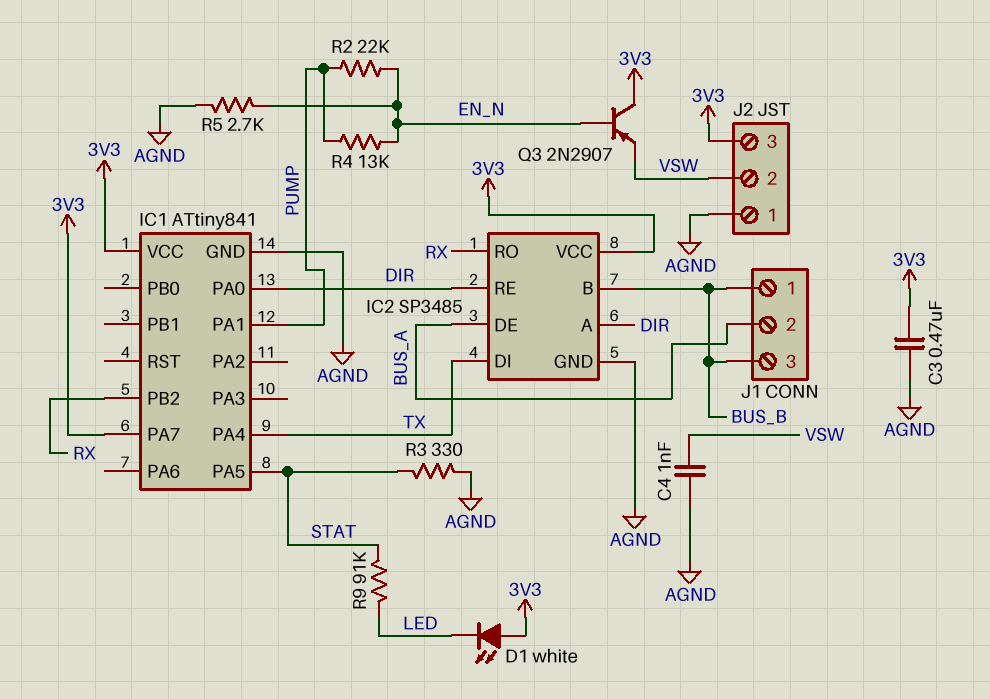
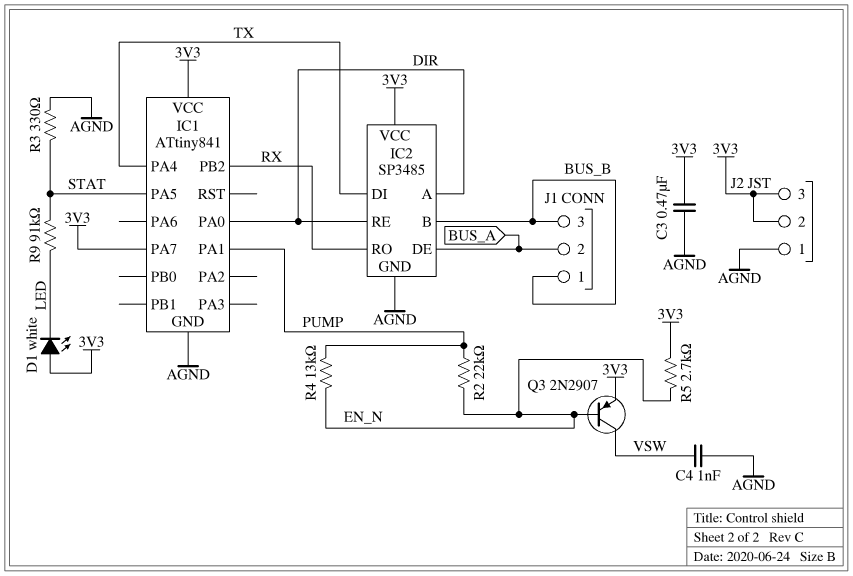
J2 pin 2: VSW -> 3V3
Q3: PNP 2N2907 (B EN_N, C 3V3, E VSW) -> PNP 2N2907 (B EN_N, C VSW, E 3V3)
R5: 2.7k (AGND, EN_N) -> 2.7k (3V3, EN_N)

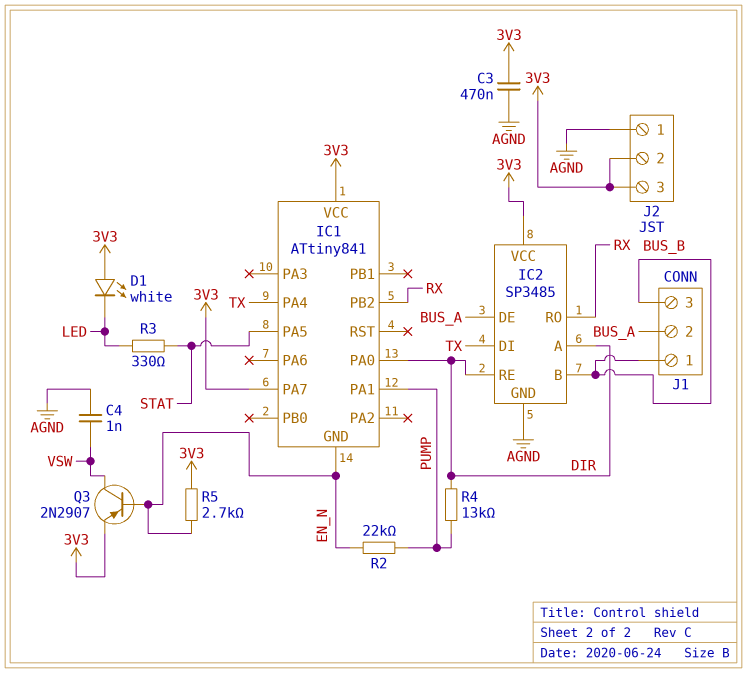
IC1 pin GND: AGND -> EN_N
R3: 330 (AGND, STAT) -> 330 (LED, STAT)
R4: 13k (EN_N, PUMP) -> 13k (DIR, PUMP)
R9: 91k (LED, STAT) -> none

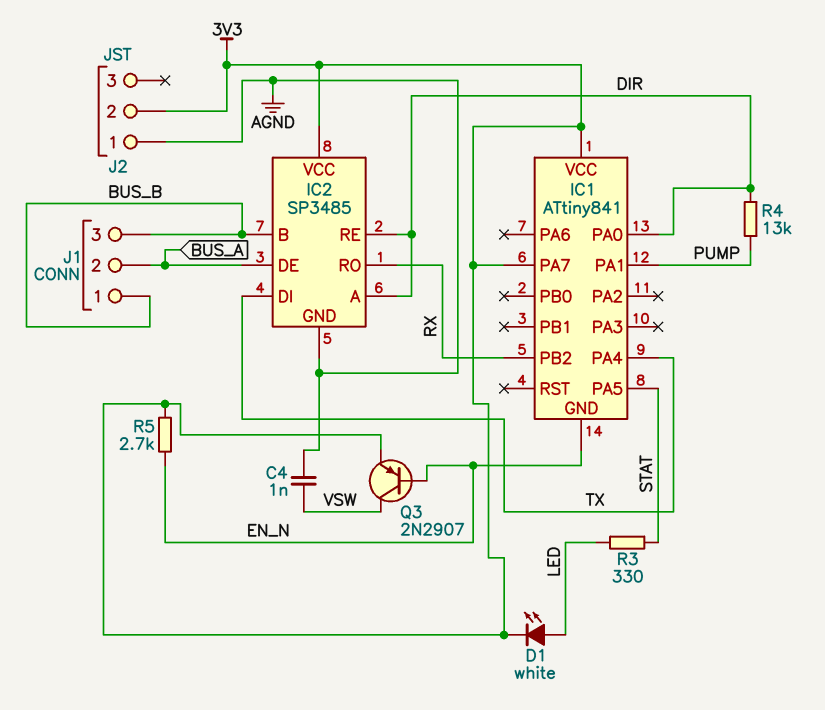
C3: 470nF (3V3, AGND) -> none
D1: LED white (A 3V3, K LED) -> LED white (A LED, K 3V3)
J2 pin 3: 3V3 -> none
R2: 22k (EN_N, PUMP) -> none

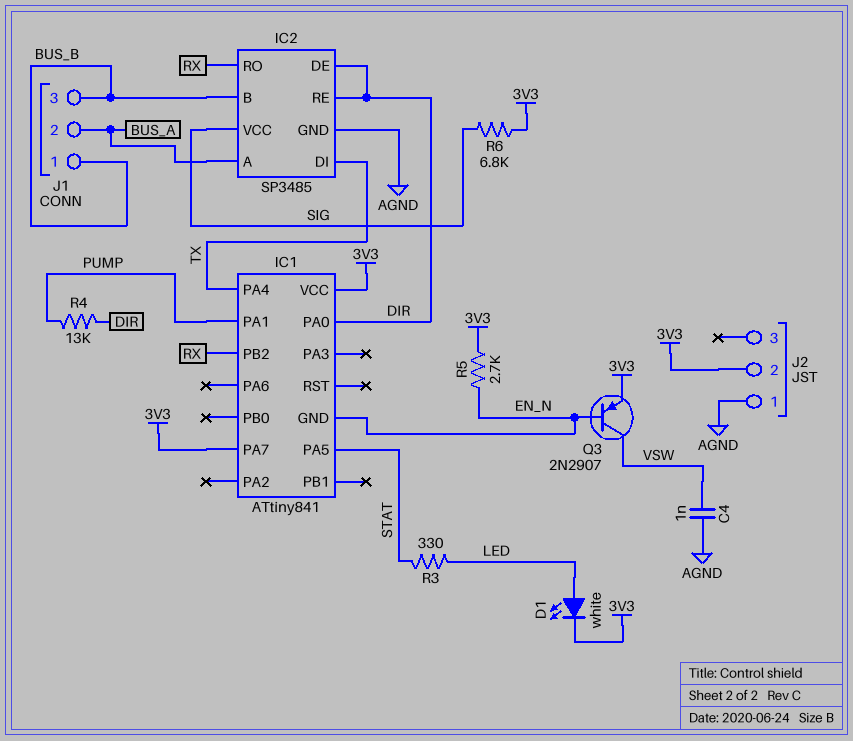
IC2 pin A: DIR -> BUS_A
IC2 pin DE: BUS_A -> DIR
IC2 pin VCC: 3V3 -> SIG
R6: none -> 6.8k (3V3, SIG)

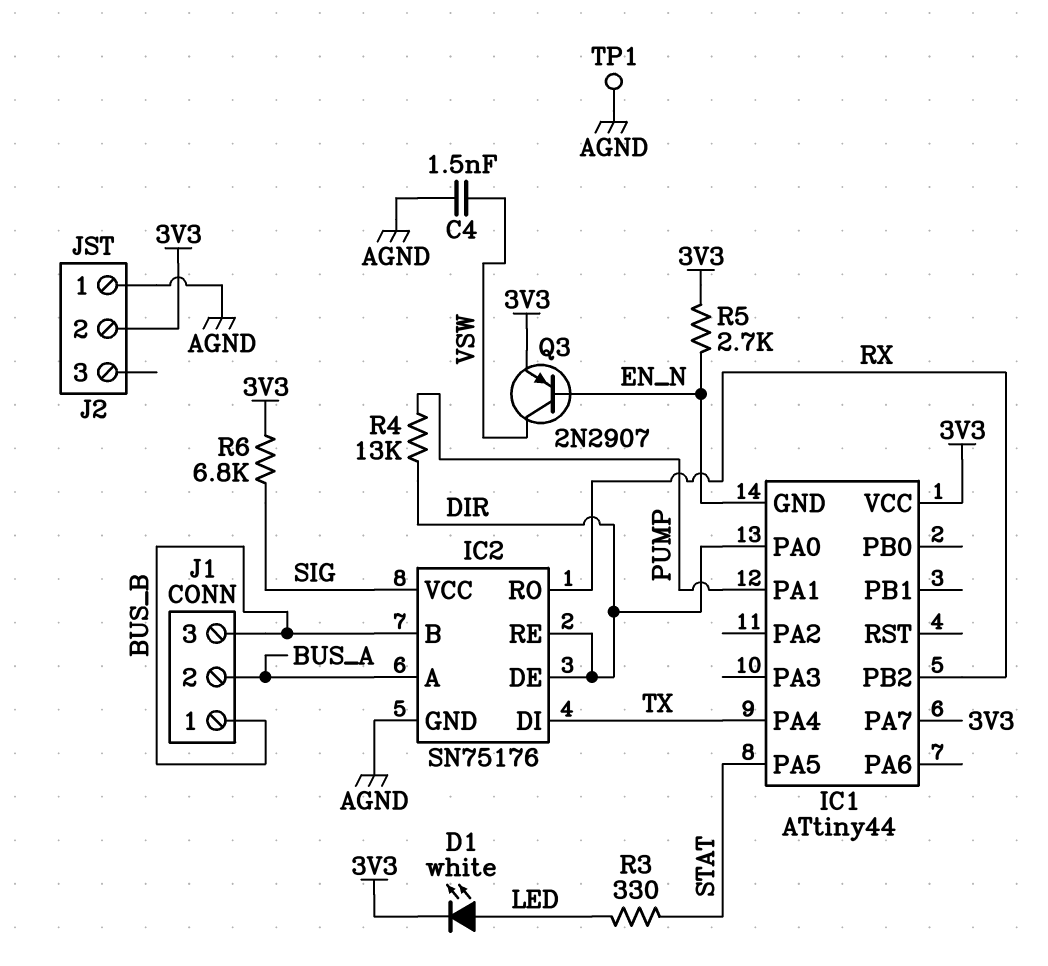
C4: 1nF (AGND, VSW) -> 1.5nF (AGND, VSW)
IC1: ATtiny841 -> ATtiny44
IC2: SP3485 -> SN75176
TP1: none -> test point (AGND)

